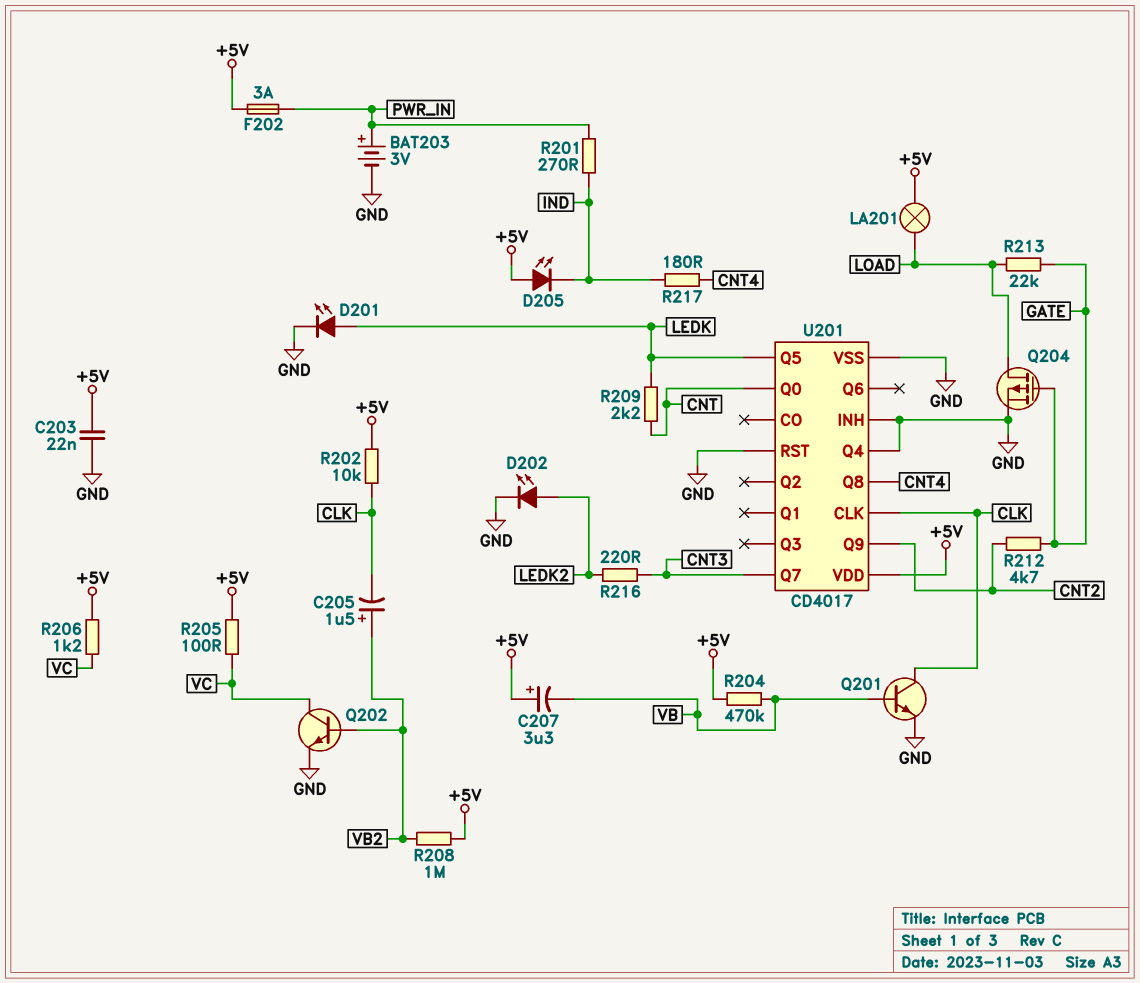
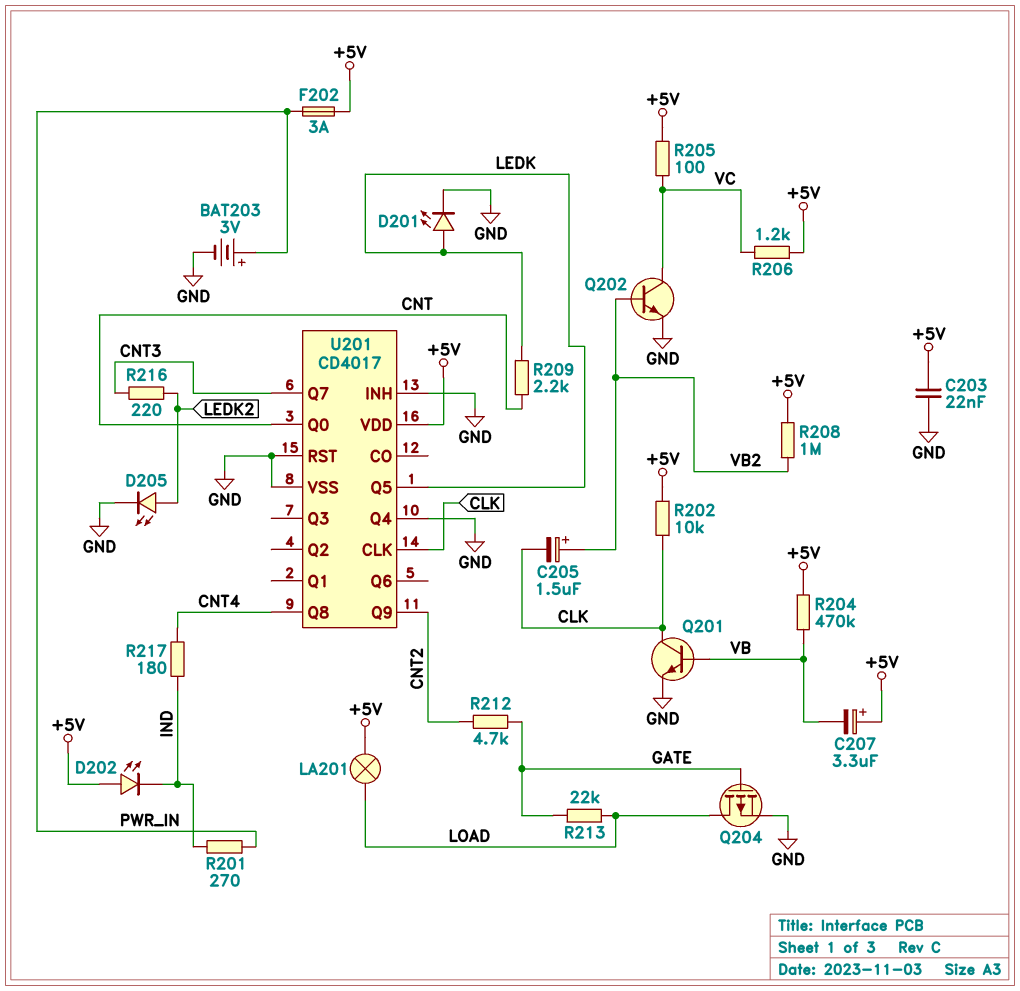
D202: LED (A LEDK2, K GND) -> LED (A +5V, K IND)
D205: LED (A +5V, K IND) -> LED (A LEDK2, K GND)

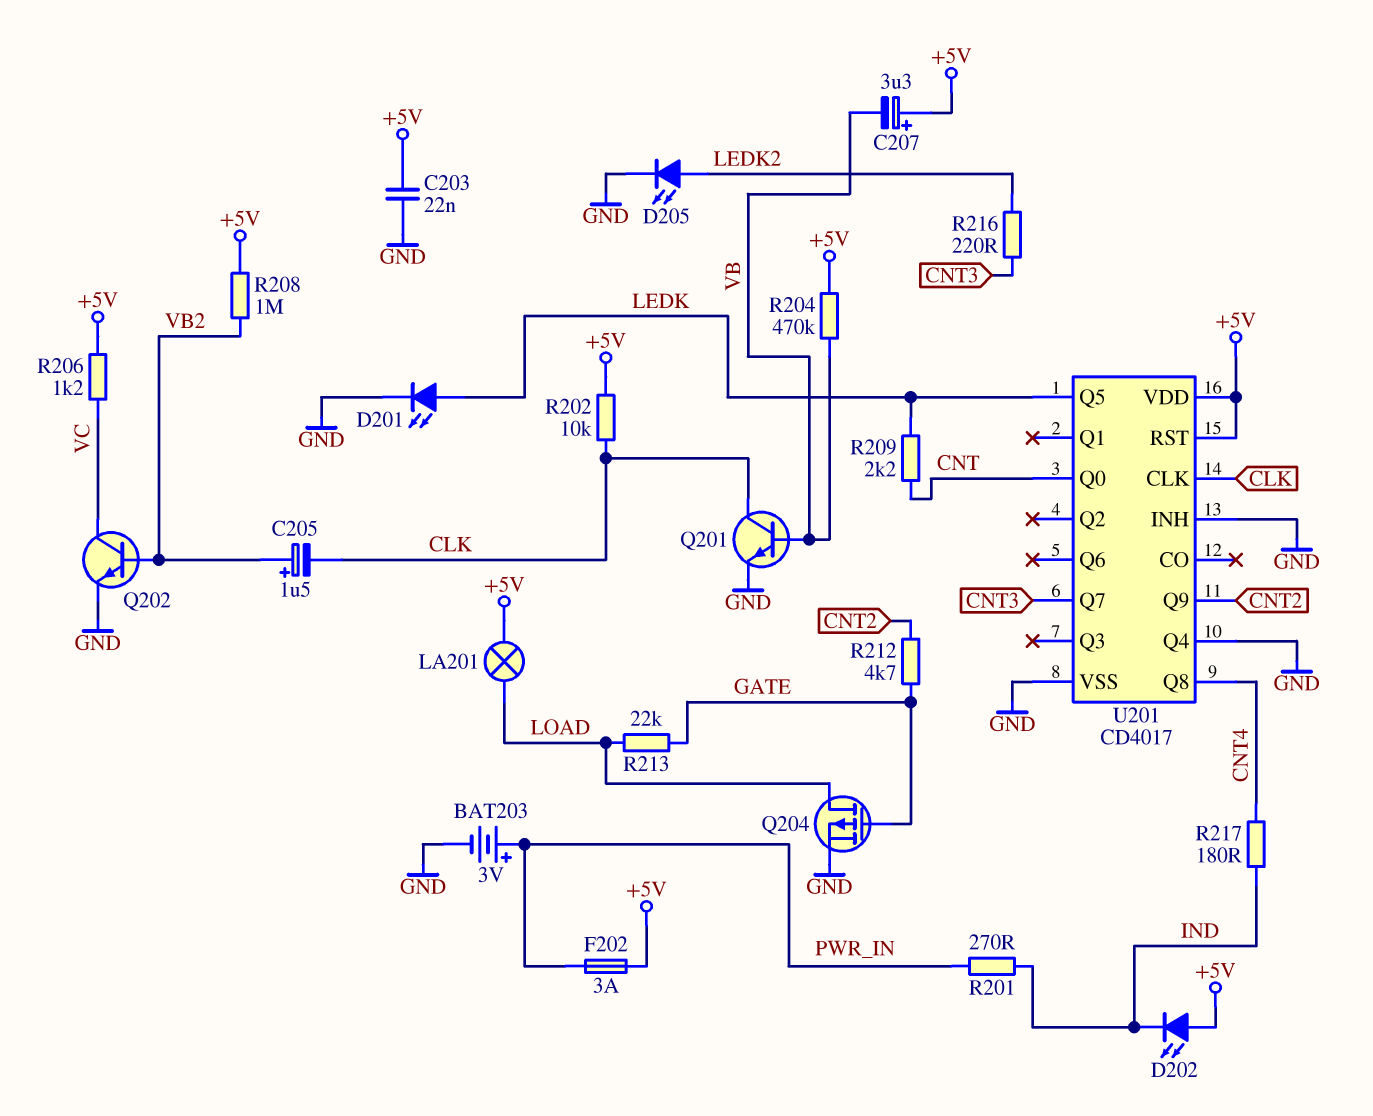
R205: 100 (+5V, VC) -> none
U201 pin RST: GND -> +5V

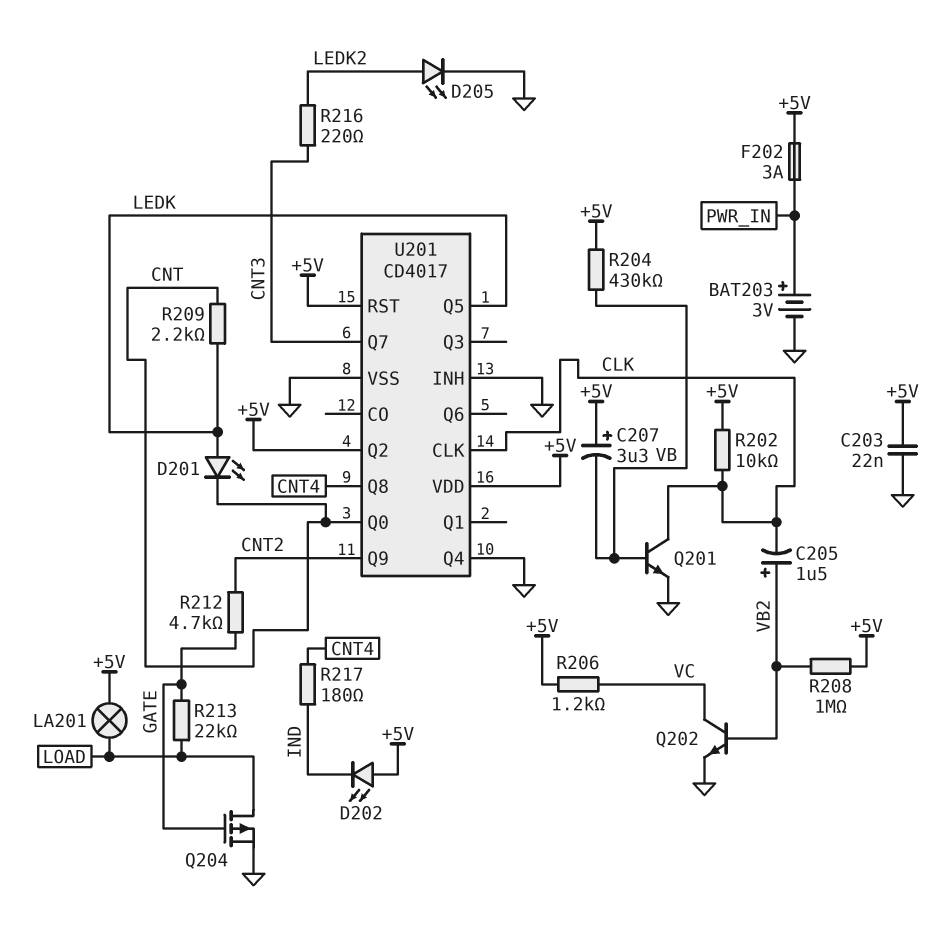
D201: LED (A LEDK, K GND) -> LED (A LEDK, K CNT)
R201: 270 (IND, PWR_IN) -> none
R204: 470k (+5V, VB) -> 430k (+5V, VB)
U201 pin Q2: none -> +5V

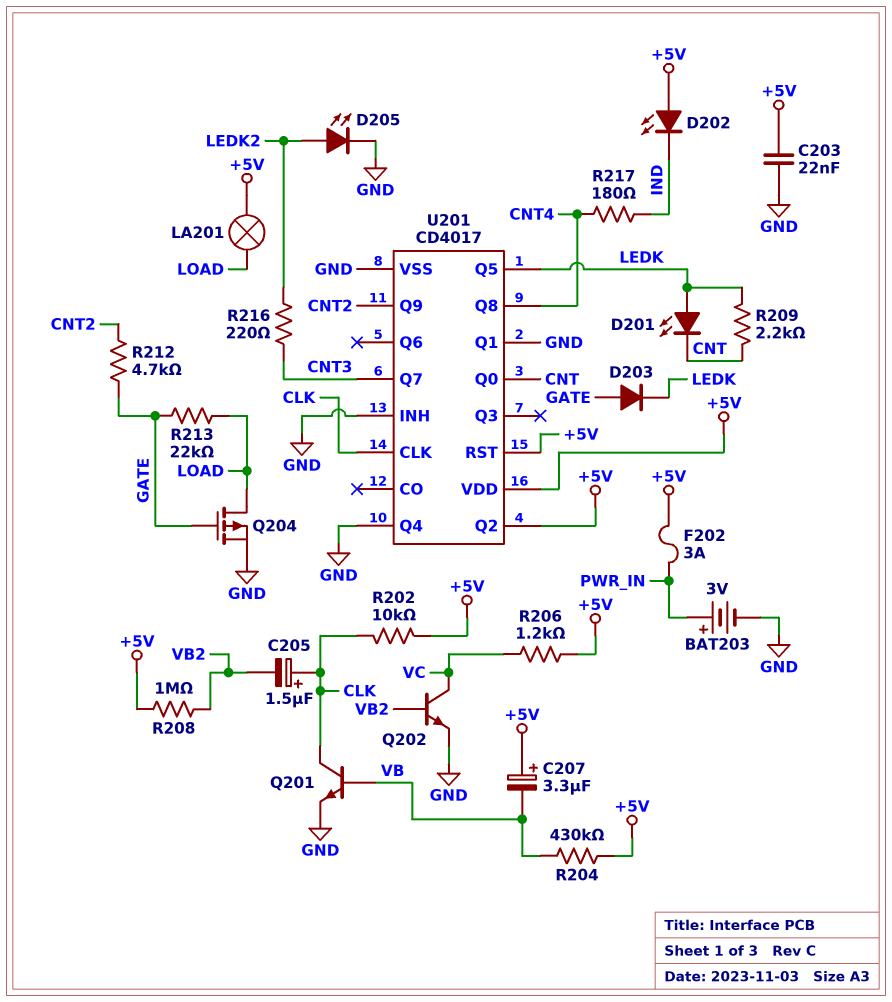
C205: 1.5uF (plus VB2, minus CLK) -> 1.5uF (plus CLK, minus VB2)
D203: none -> diode (A GATE, K LEDK)
U201 pin Q1: none -> GND

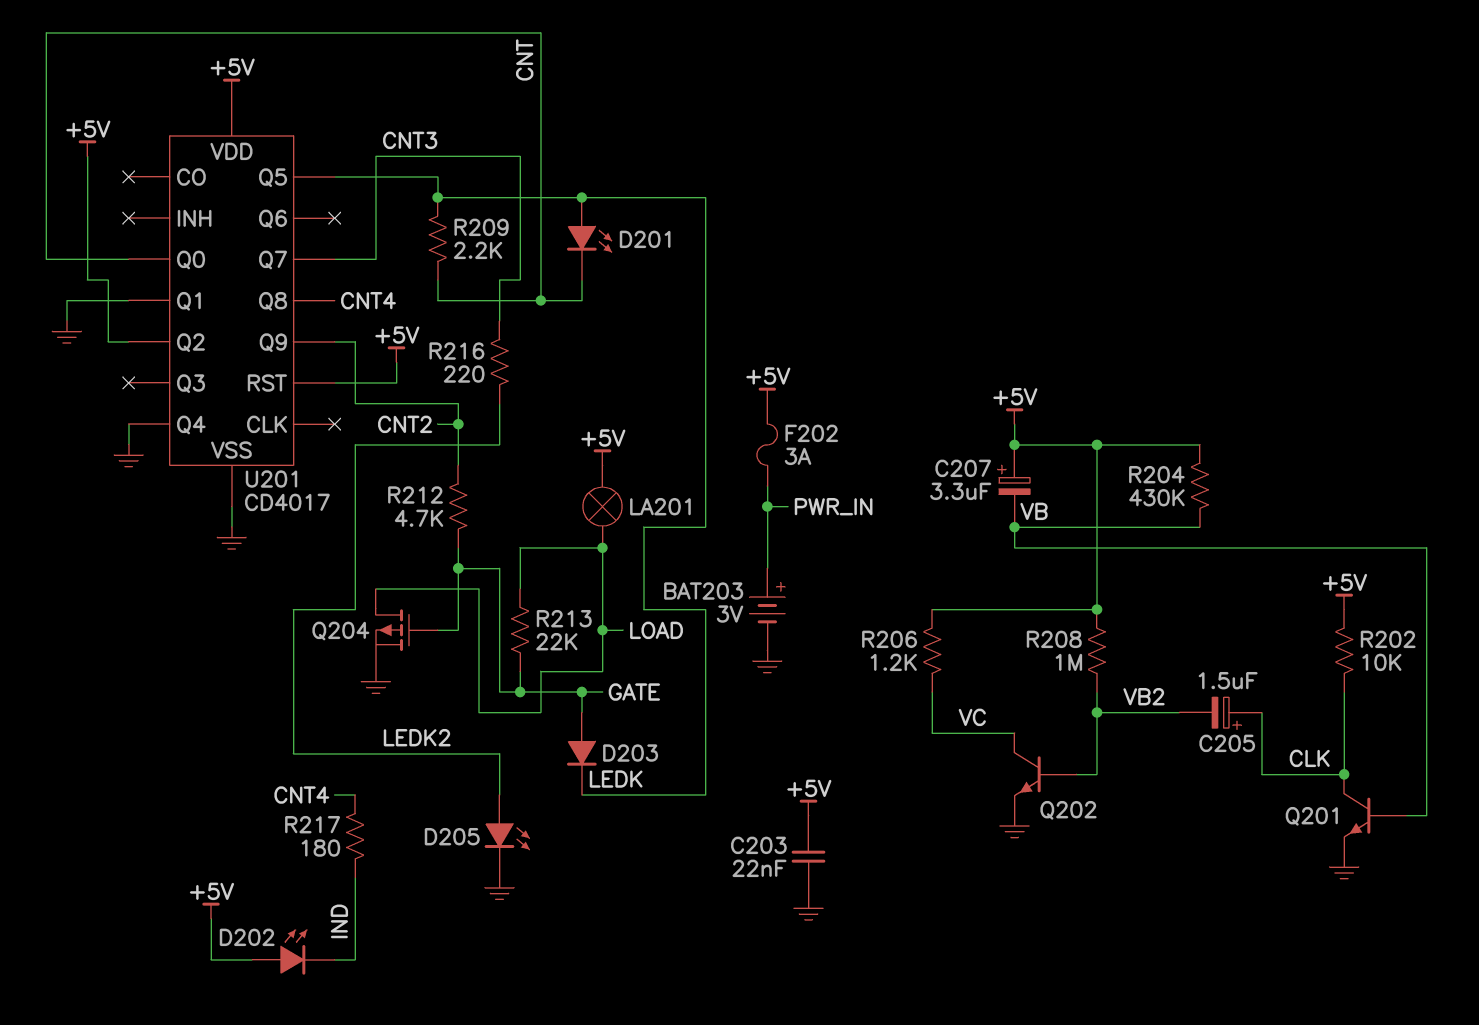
U201 pin CLK: CLK -> none
U201 pin INH: GND -> none

